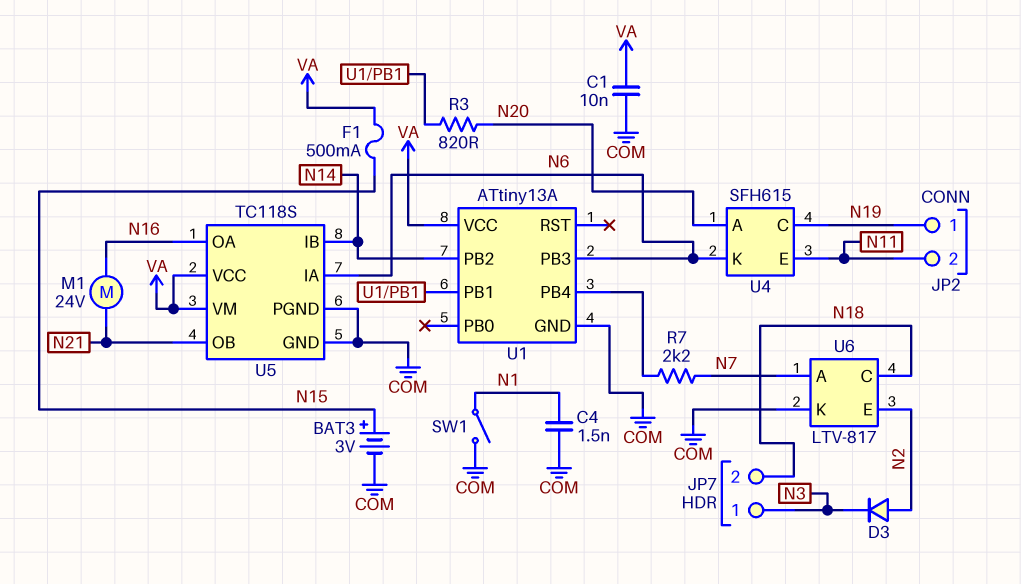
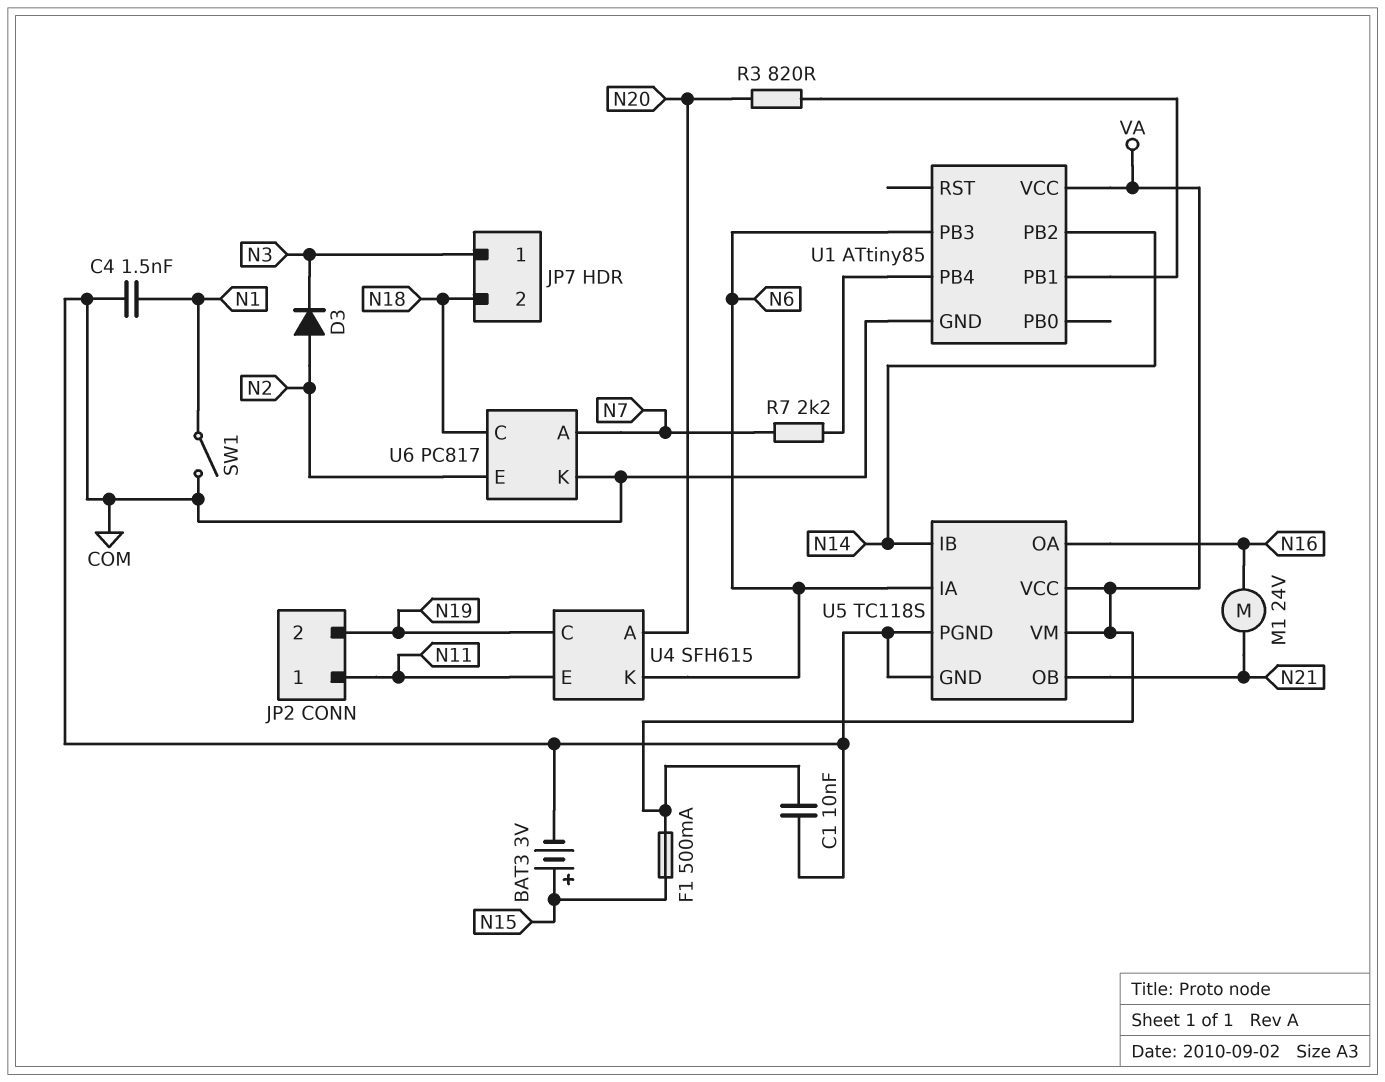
JP2 pin 1: N19 -> N11
JP2 pin 2: N11 -> N19
U1: ATtiny13A -> ATtiny85
U6: LTV-817 -> PC817

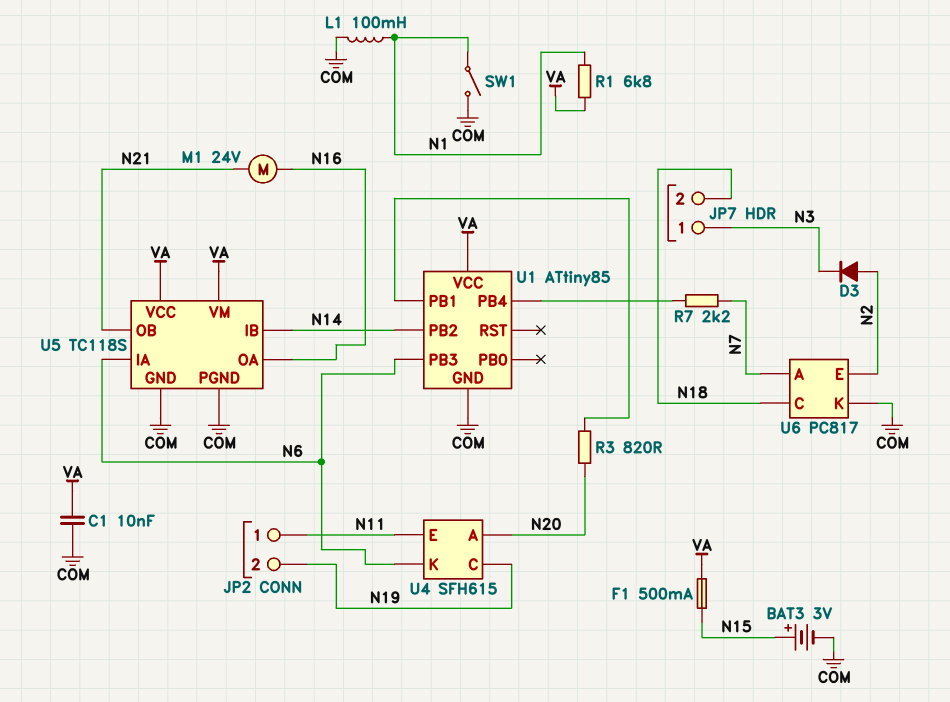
C4: 1.5nF (COM, N1) -> none
L1: none -> 100mH (COM, N1)
R1: none -> 6.8k (N1, VA)

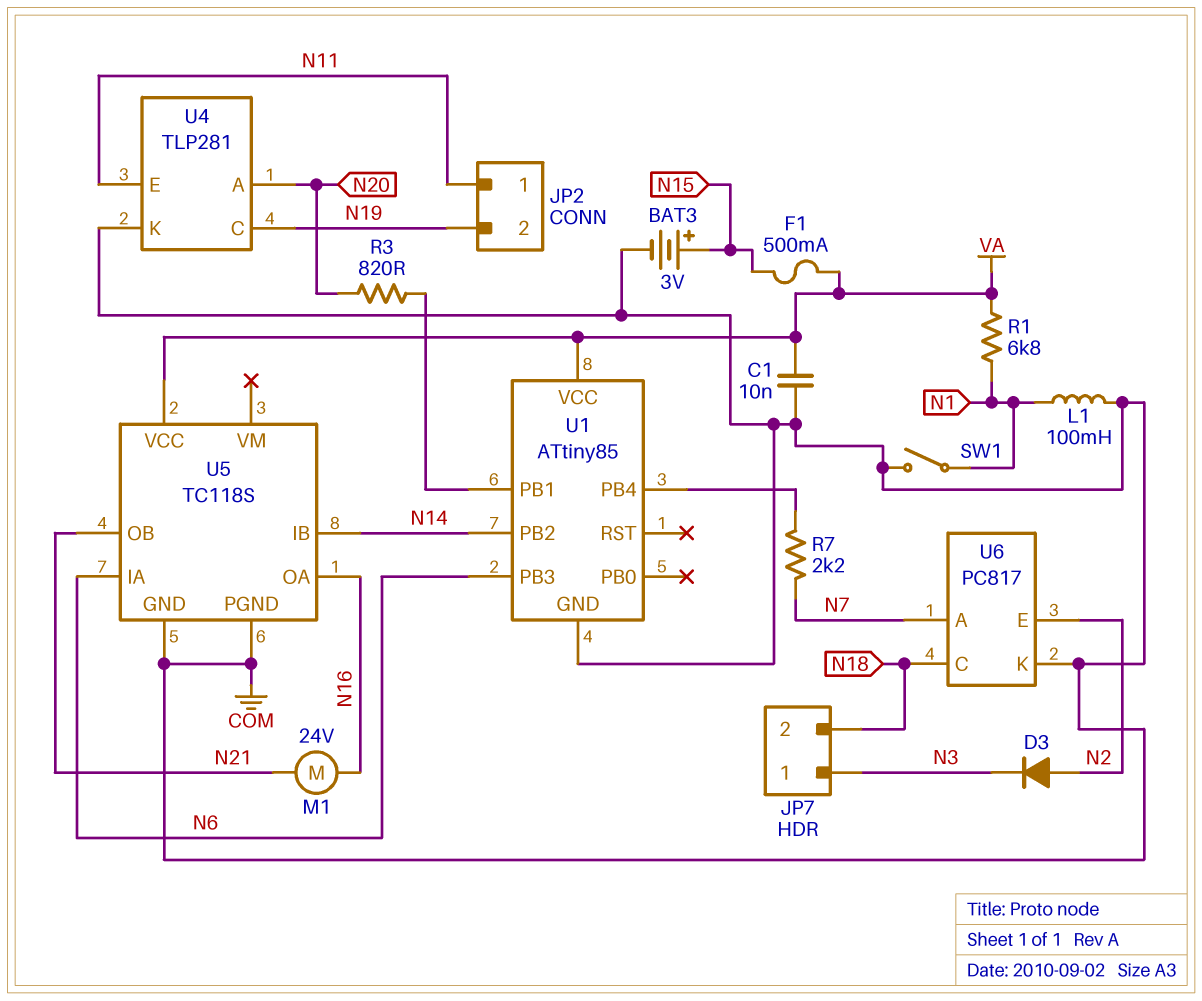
U4: SFH615 -> TLP281
U4 pin K: N6 -> COM
U5 pin VM: VA -> none

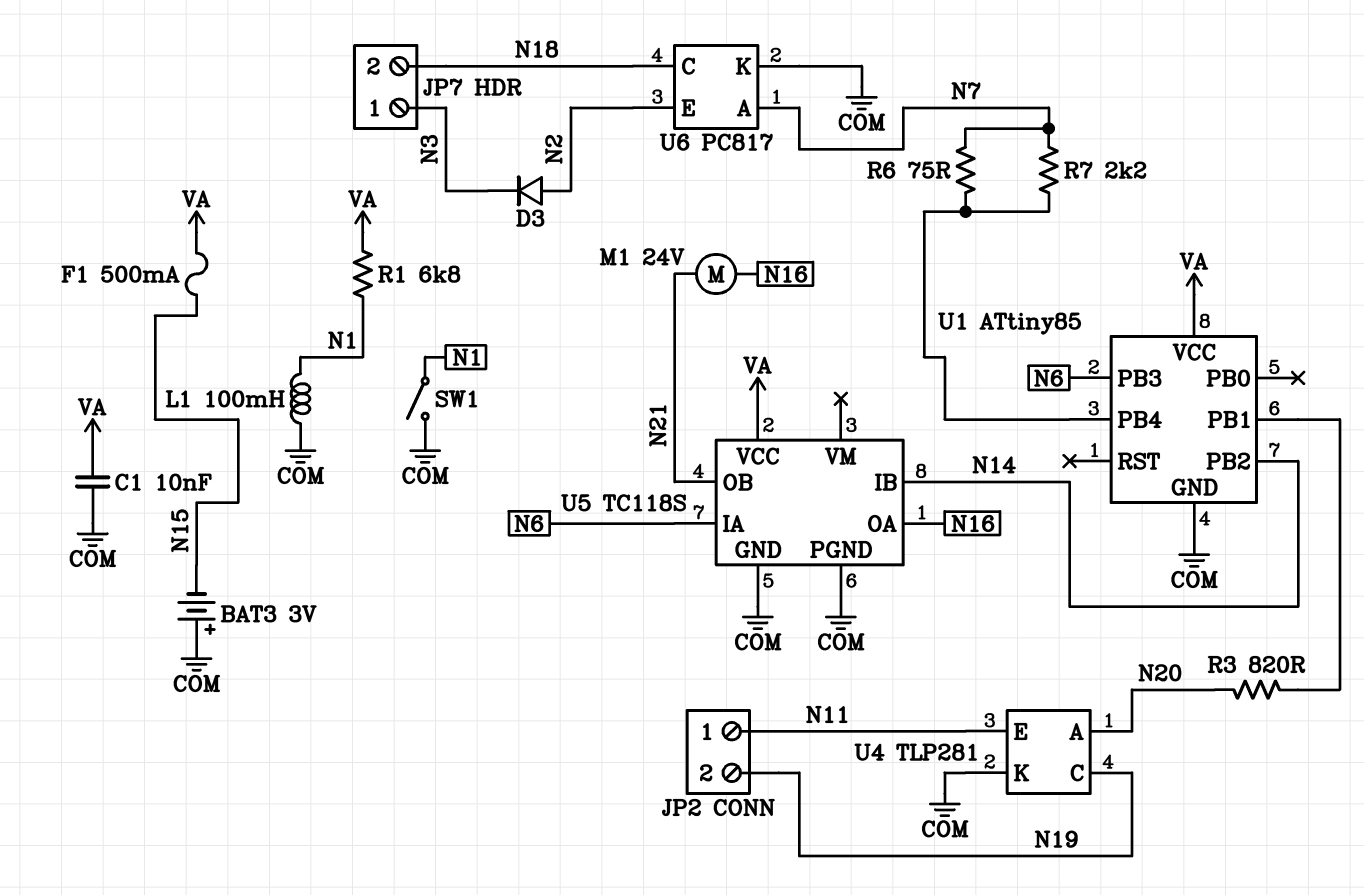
BAT3: 3V (plus N15, minus COM) -> 3V (plus COM, minus N15)
R6: none -> 75 (N7, U1/PB4)

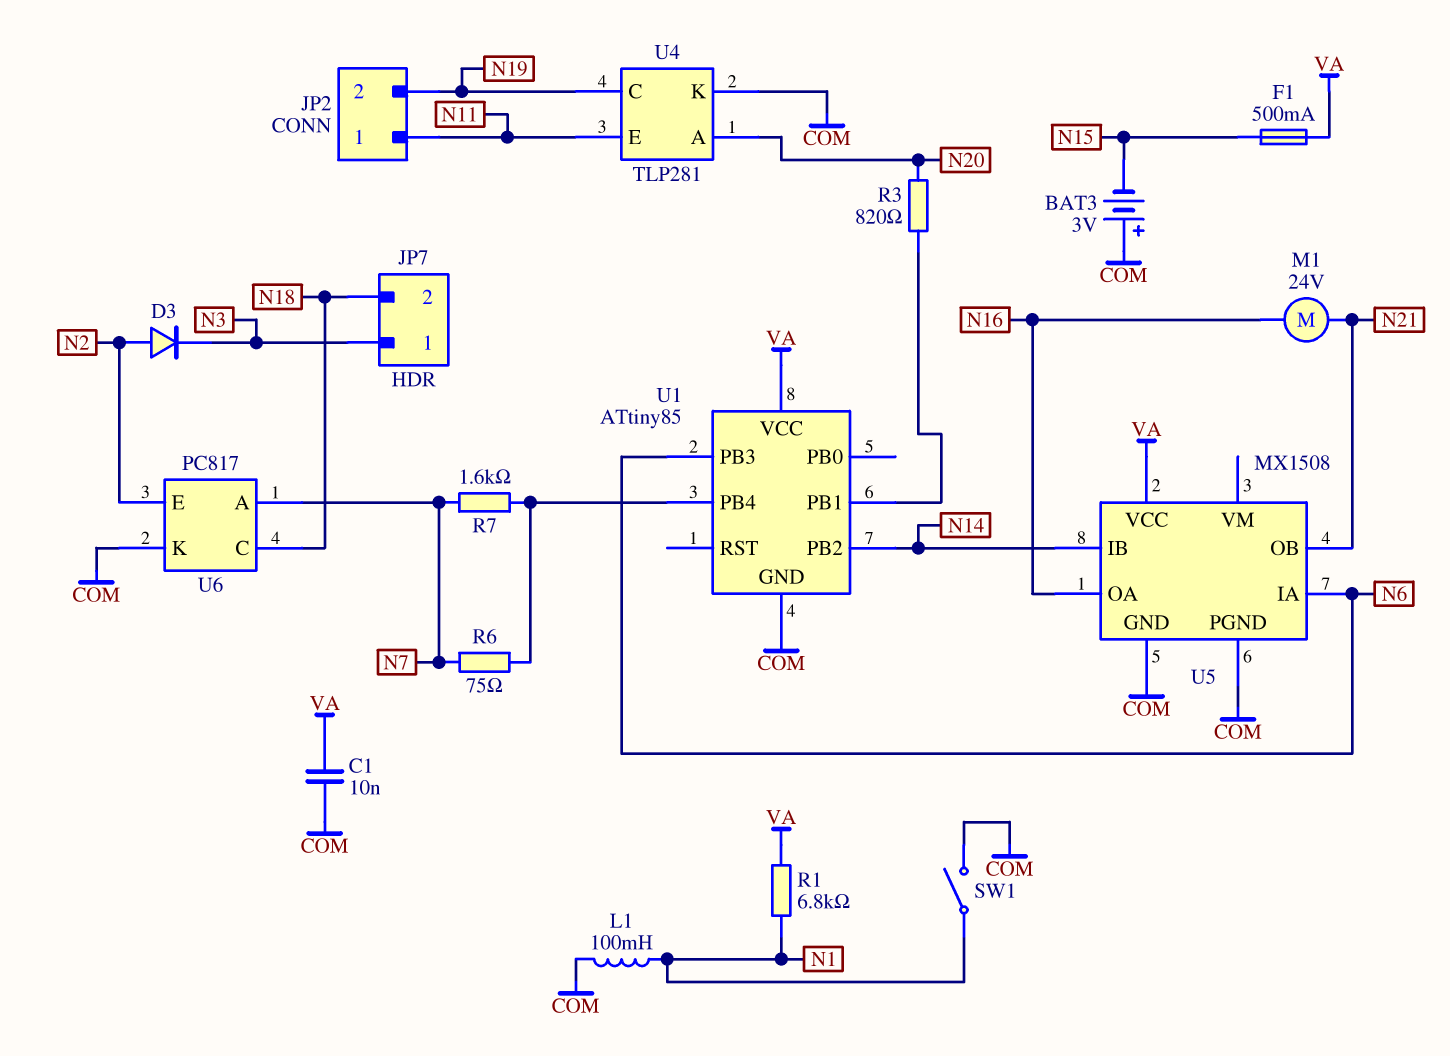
R7: 2.2k (N7, U1/PB4) -> 1.6k (N7, U1/PB4)
U5: TC118S -> MX1508

